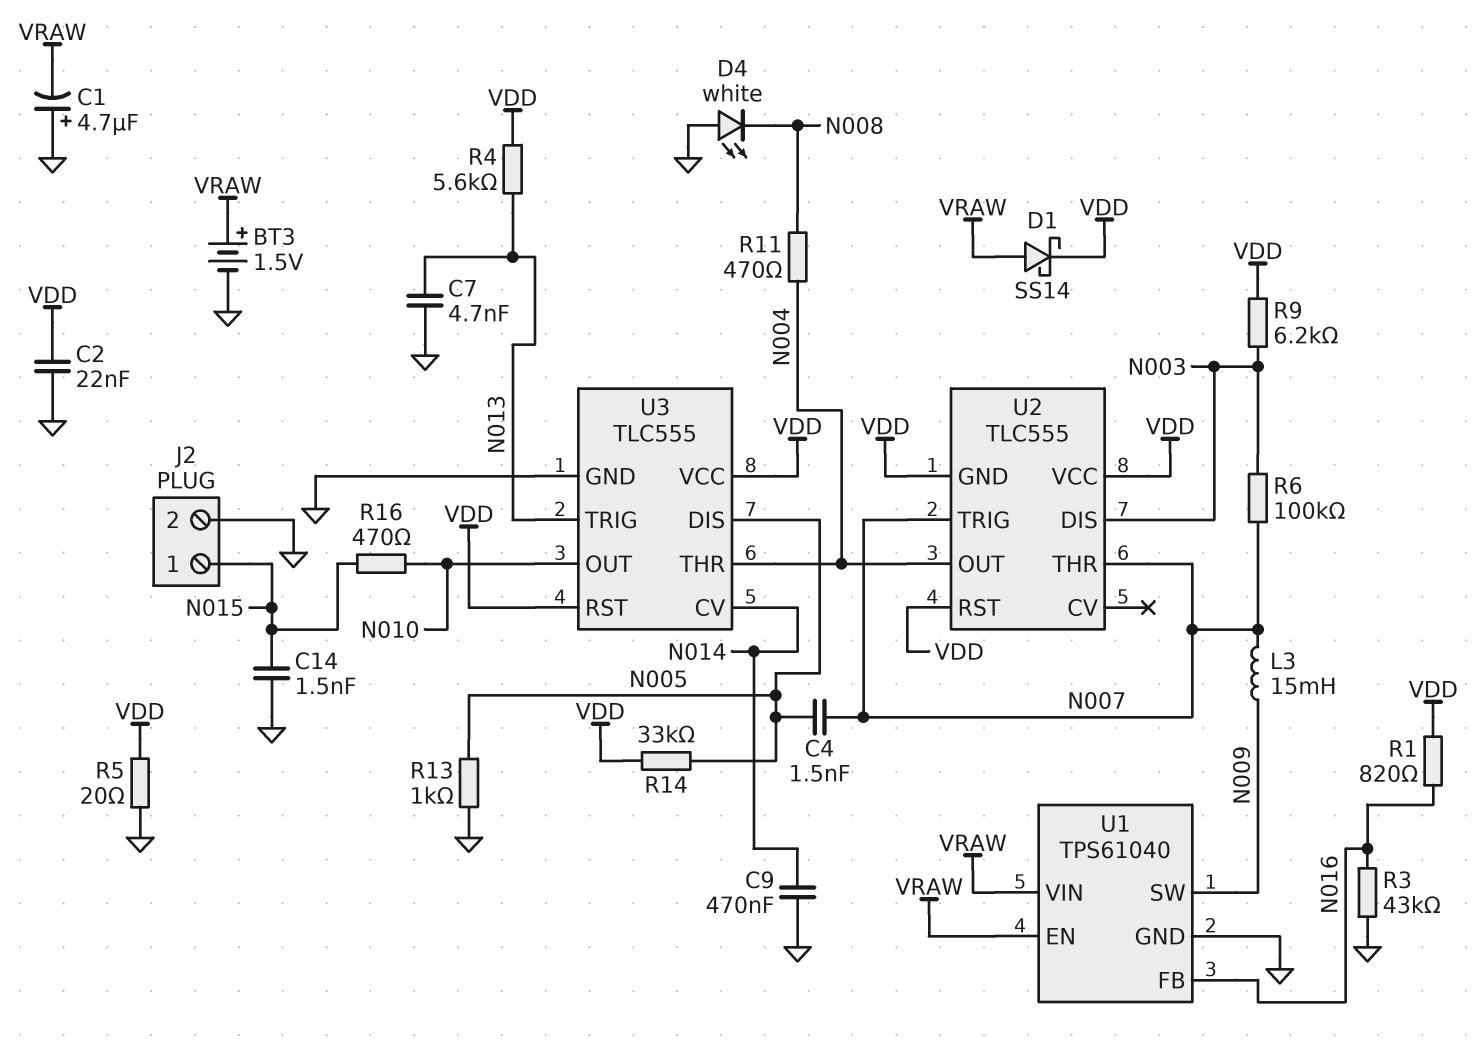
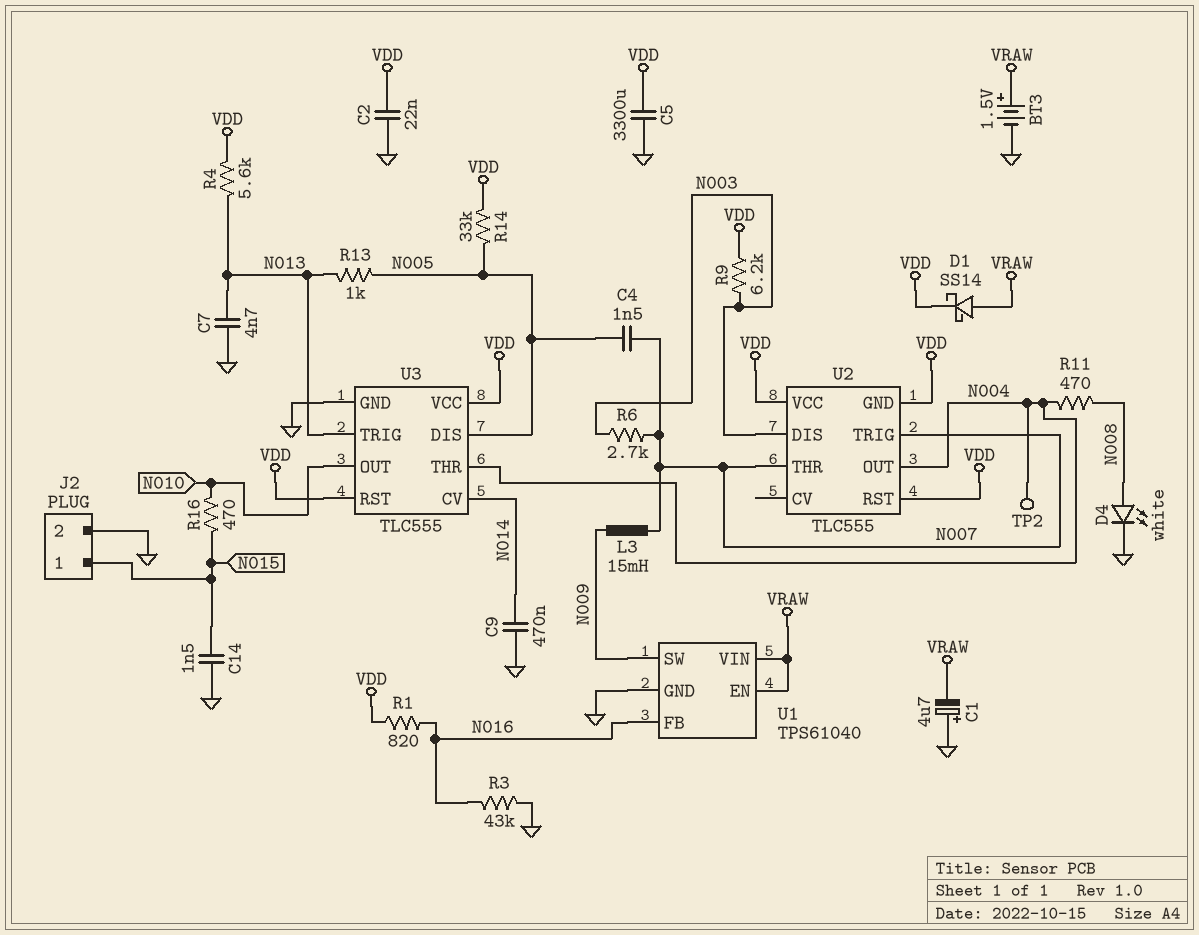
C5: none -> 3300uF (GND, VDD)
D4: LED white (A GND, K N008) -> LED white (A N008, K GND)
R5: 20 (GND, VDD) -> none
R6: 100k (N003, N007) -> 2.7k (N003, N007)
R13: 1k (GND, N005) -> 1k (N005, N013)
TP2: none -> test point (N004)

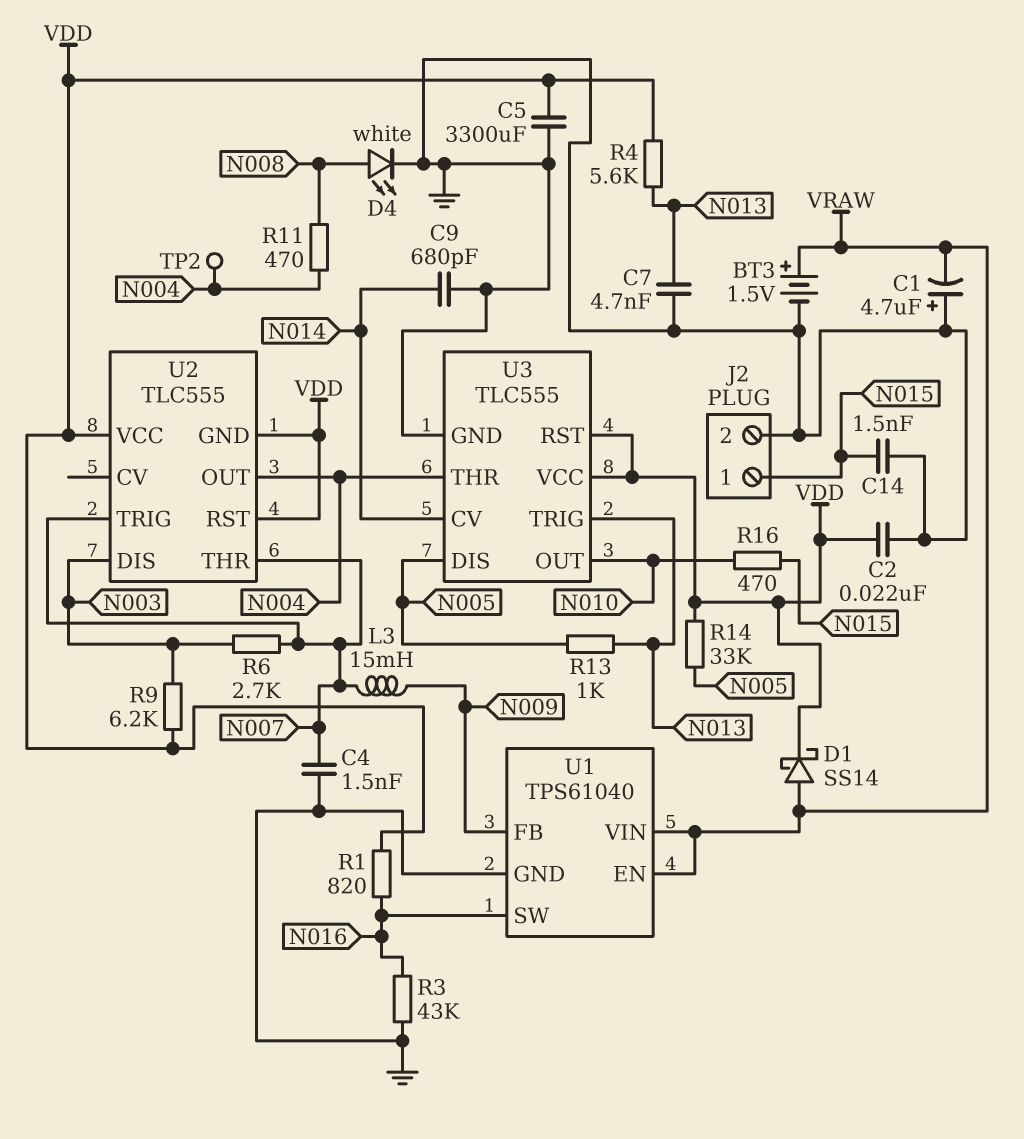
C4: 1.5nF (N005, N007) -> 1.5nF (GND, N007)
C9: 470nF (GND, N014) -> 680pF (GND, N014)
U1 pin FB: N016 -> N009
U1 pin SW: N009 -> N016

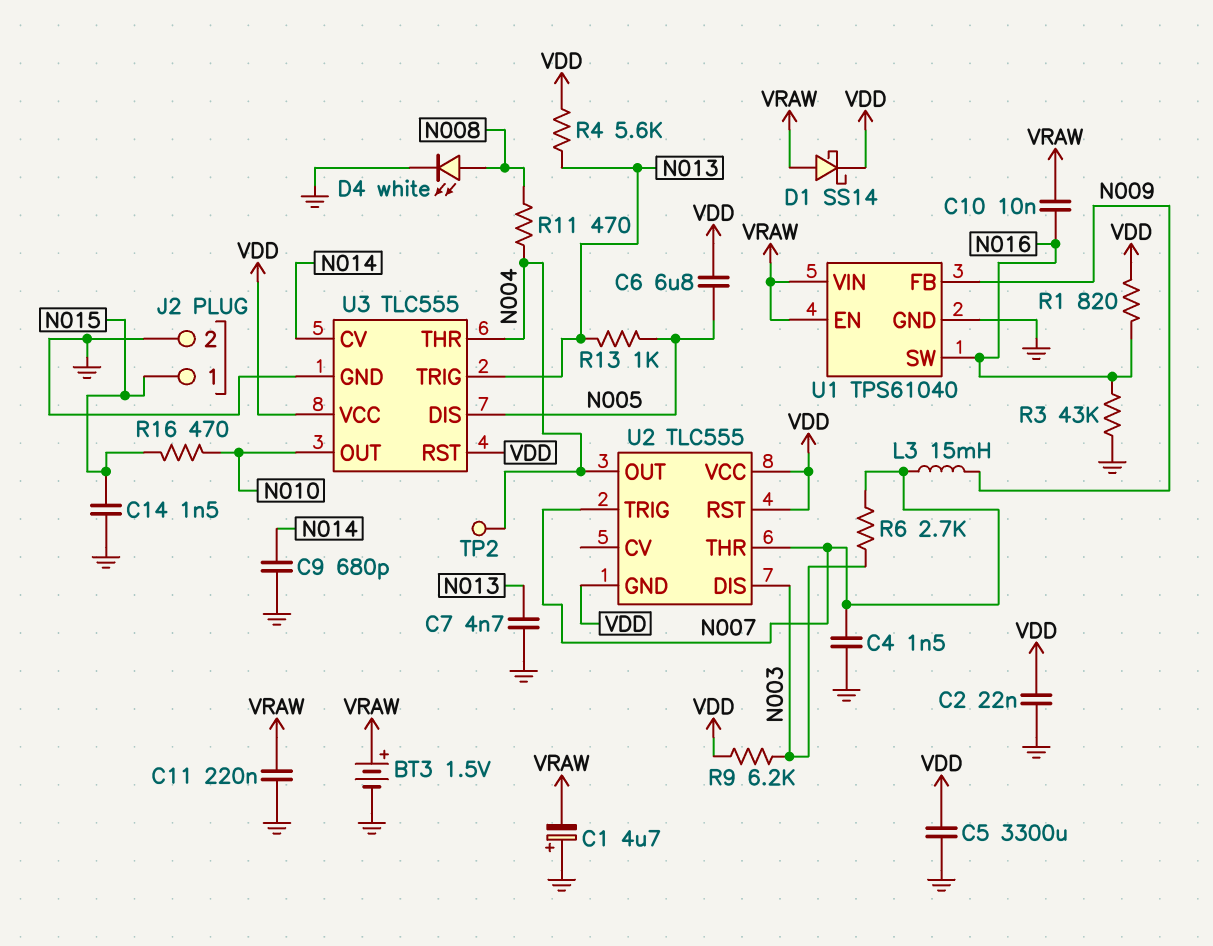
C6: none -> 6.8uF (N005, VDD)
C10: none -> 10nF (N016, VRAW)
C11: none -> 220nF (GND, VRAW)
R14: 33k (N005, VDD) -> none

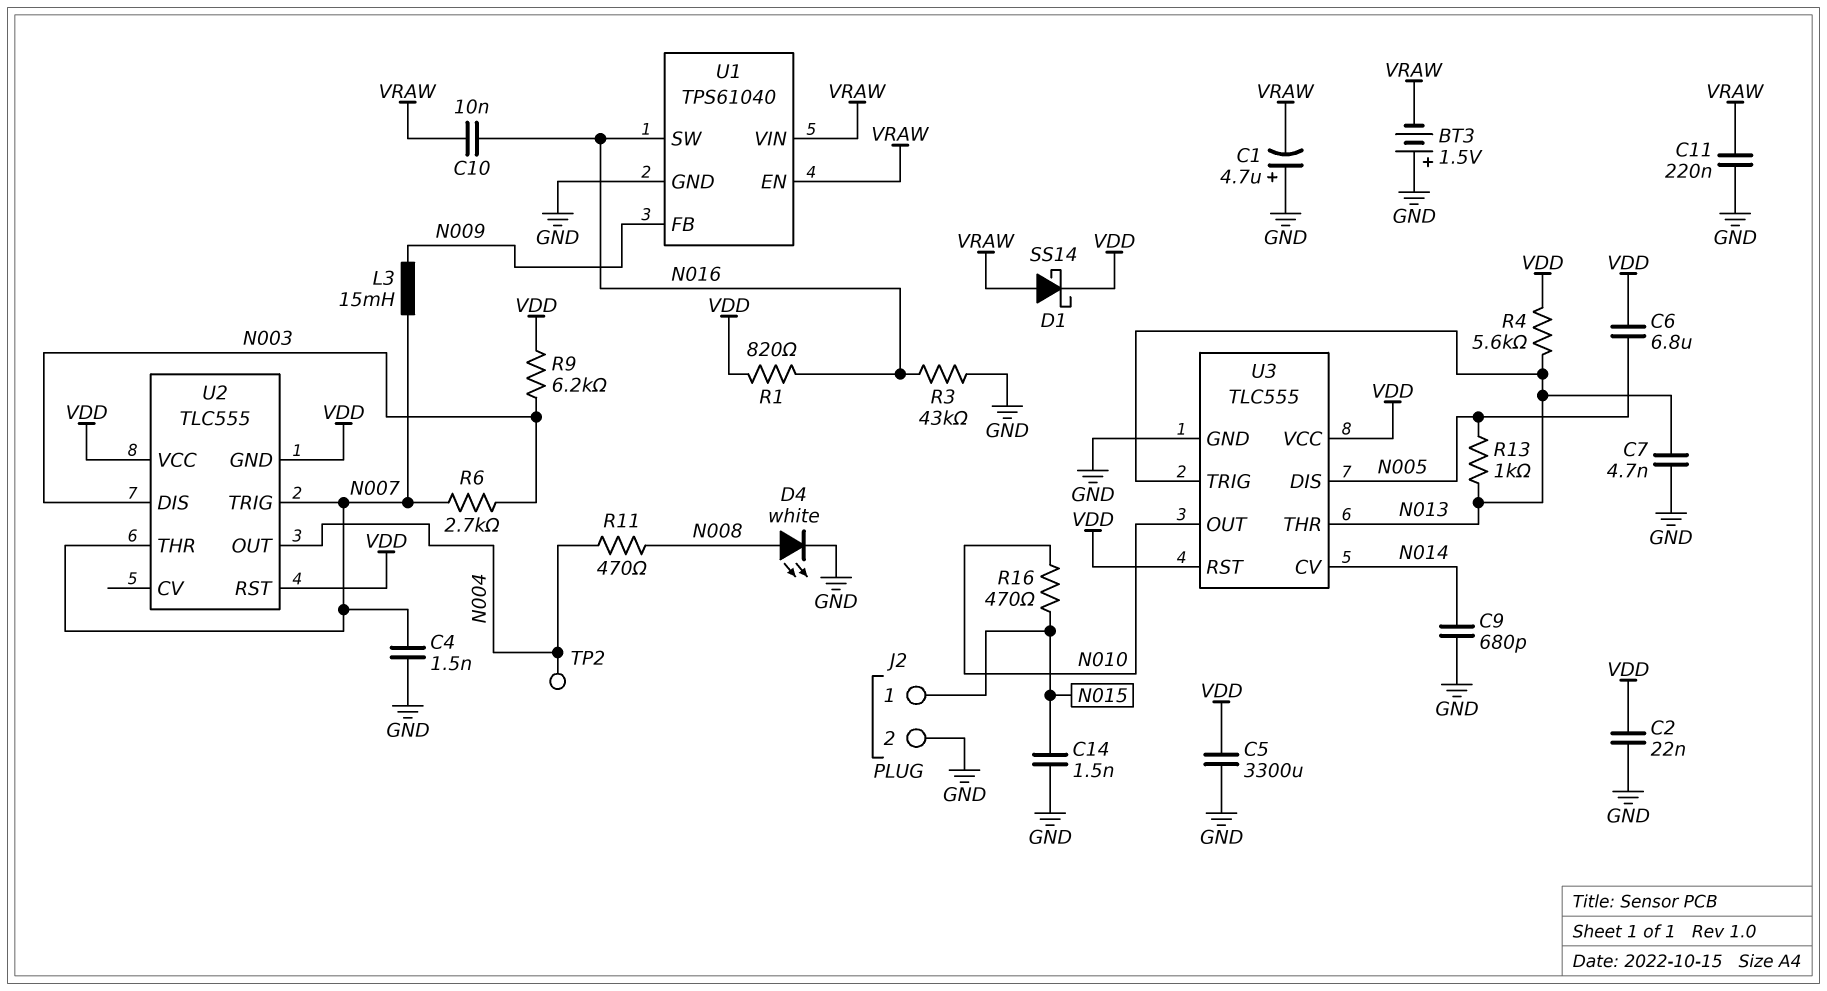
BT3: 1.5V (plus VRAW, minus GND) -> 1.5V (plus GND, minus VRAW)
U3 pin THR: N004 -> N013

